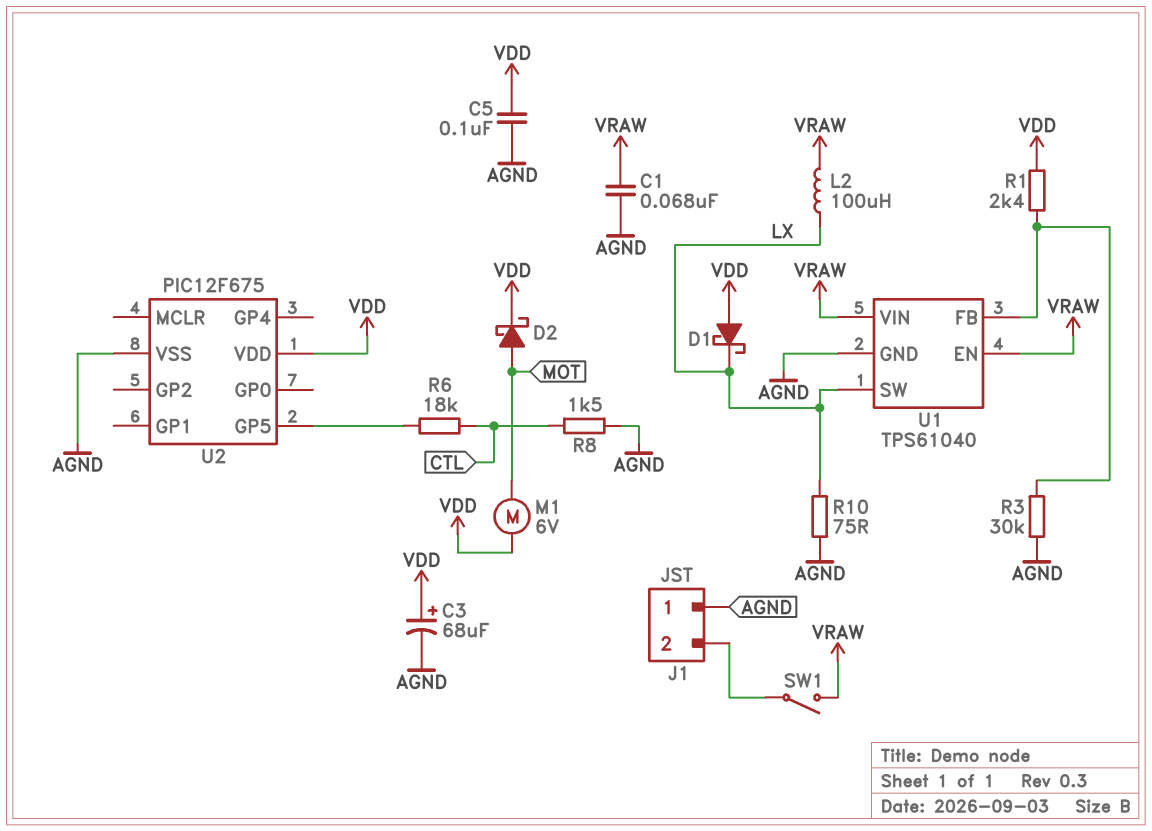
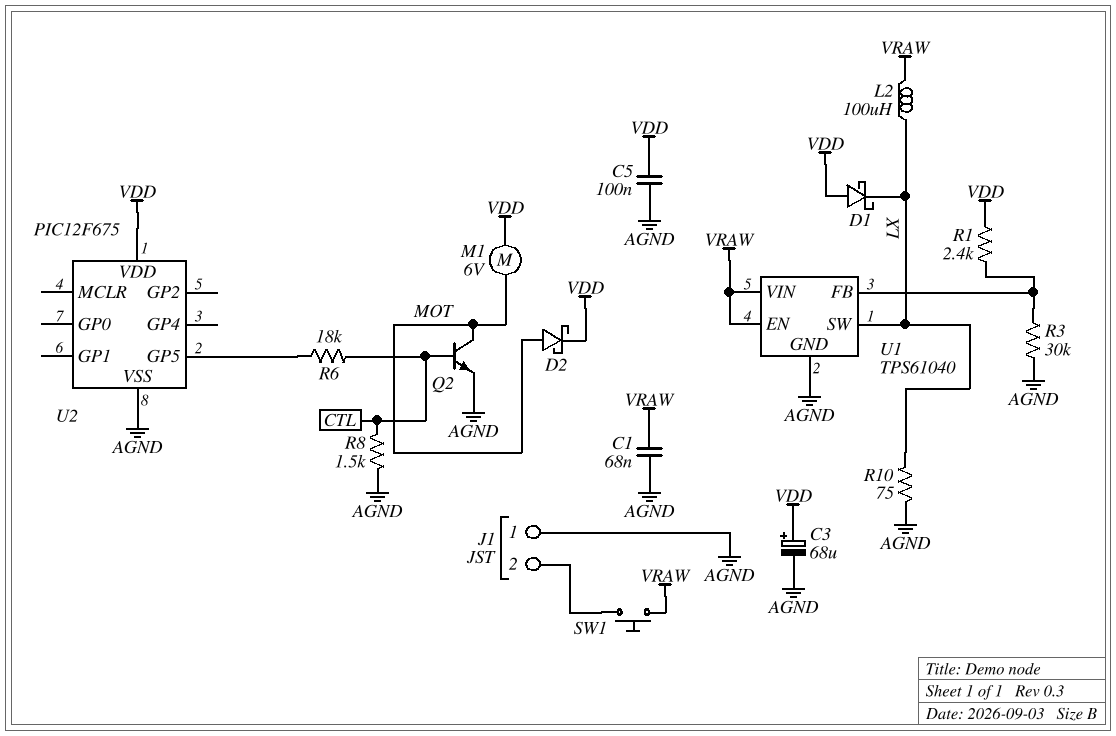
Q2: none -> NPN (B CTL, C MOT, E AGND)
SW1: switch (J1/2, VRAW) -> button (J1/2, VRAW)

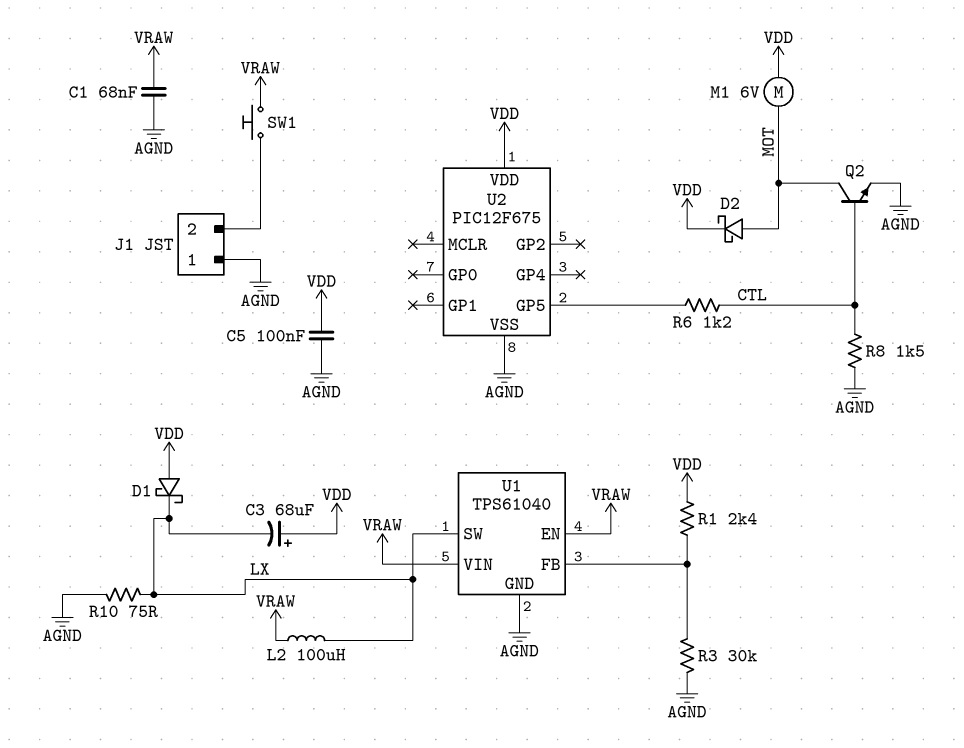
C3: 68uF (plus VDD, minus AGND) -> 68uF (plus VDD, minus LX)
R6: 18k (CTL, U2/GP5) -> 1.2k (CTL, U2/GP5)

